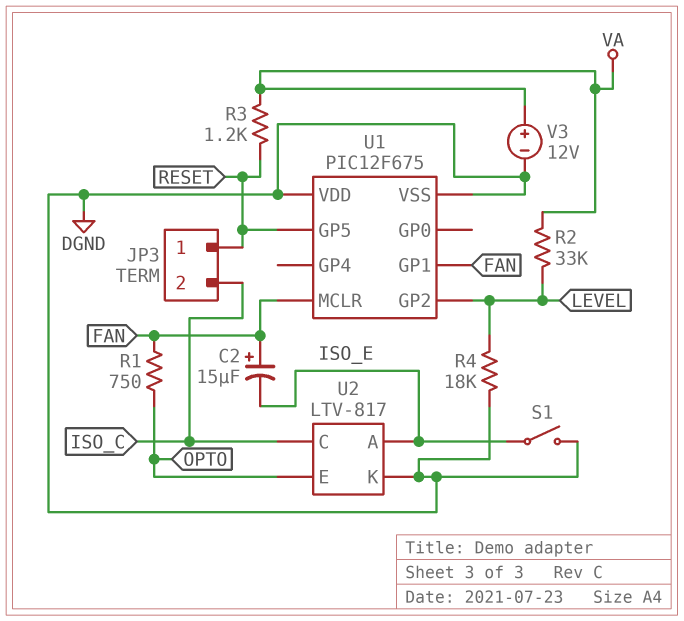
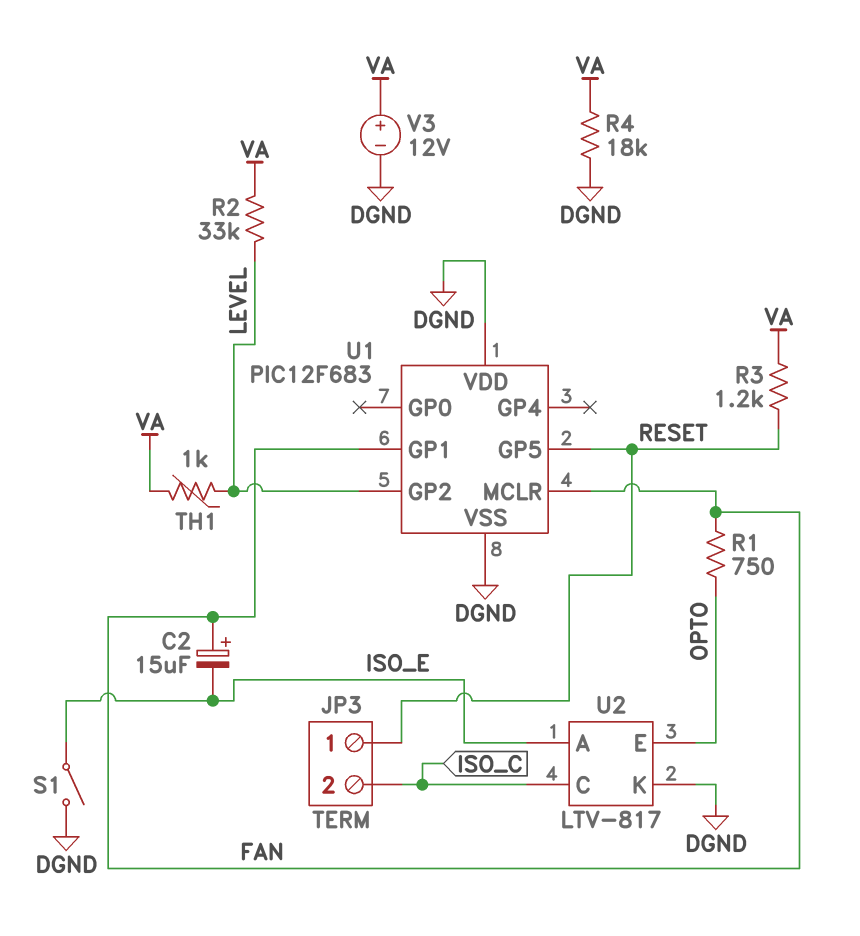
R4: 18k (DGND, LEVEL) -> 18k (DGND, VA)
TH1: none -> 1k (LEVEL, VA)
U1: PIC12F675 -> PIC12F683

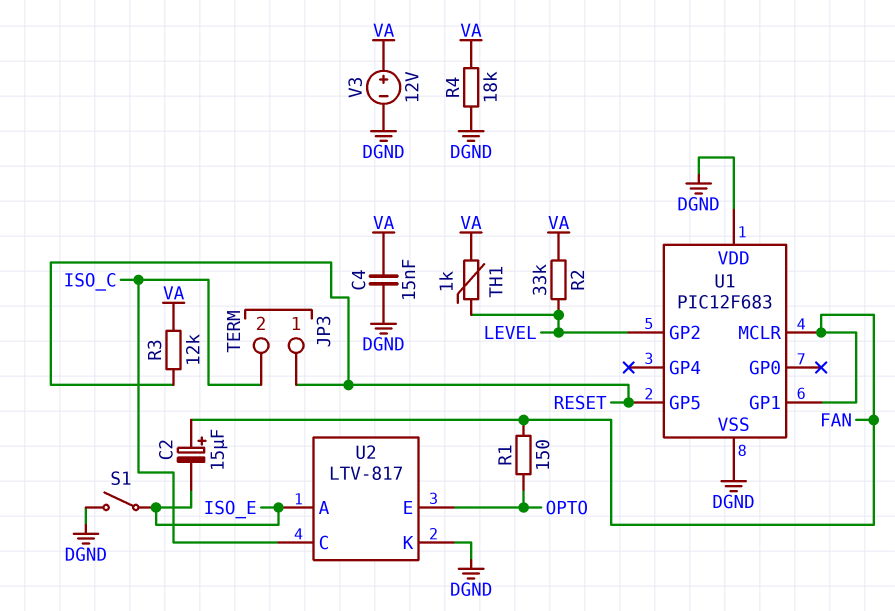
C4: none -> 15nF (DGND, VA)
R1: 750 (FAN, OPTO) -> 150 (FAN, OPTO)
R3: 1.2k (RESET, VA) -> 12k (RESET, VA)

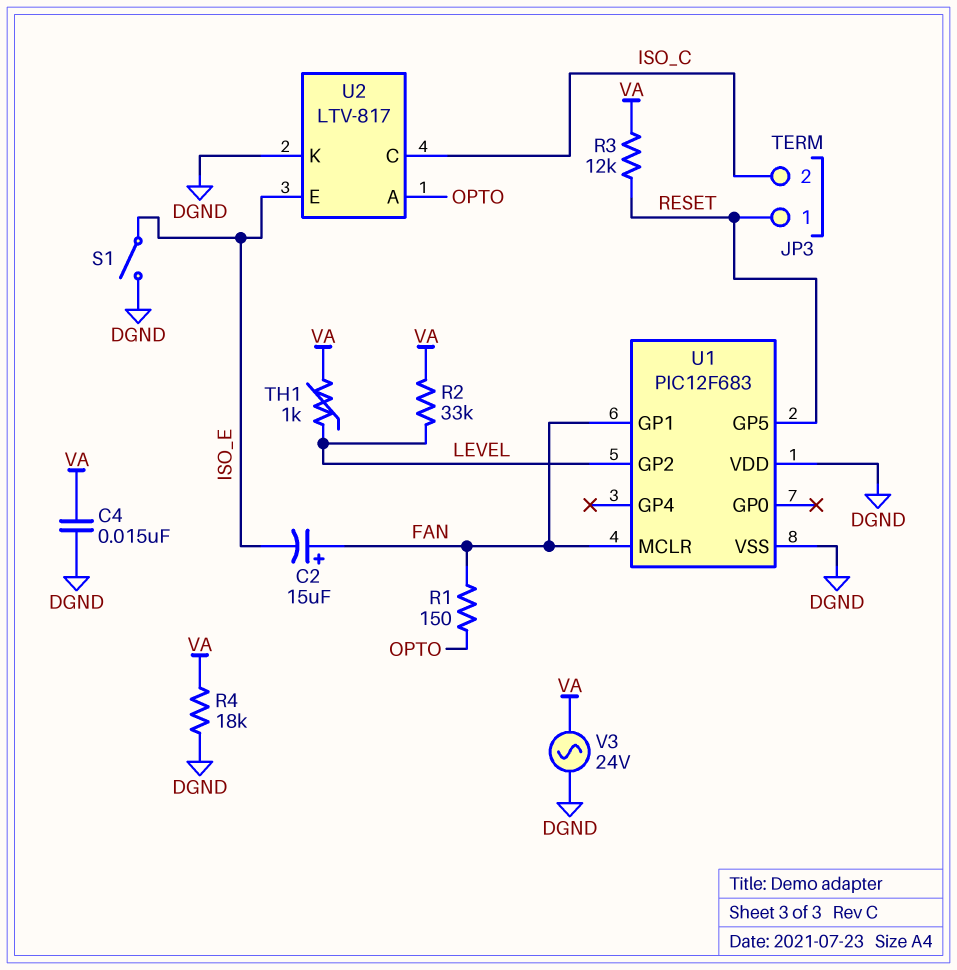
U2 pin A: ISO_E -> OPTO
U2 pin E: OPTO -> ISO_E
V3: 12V (plus VA, minus DGND) -> AC 24V (DGND, VA)

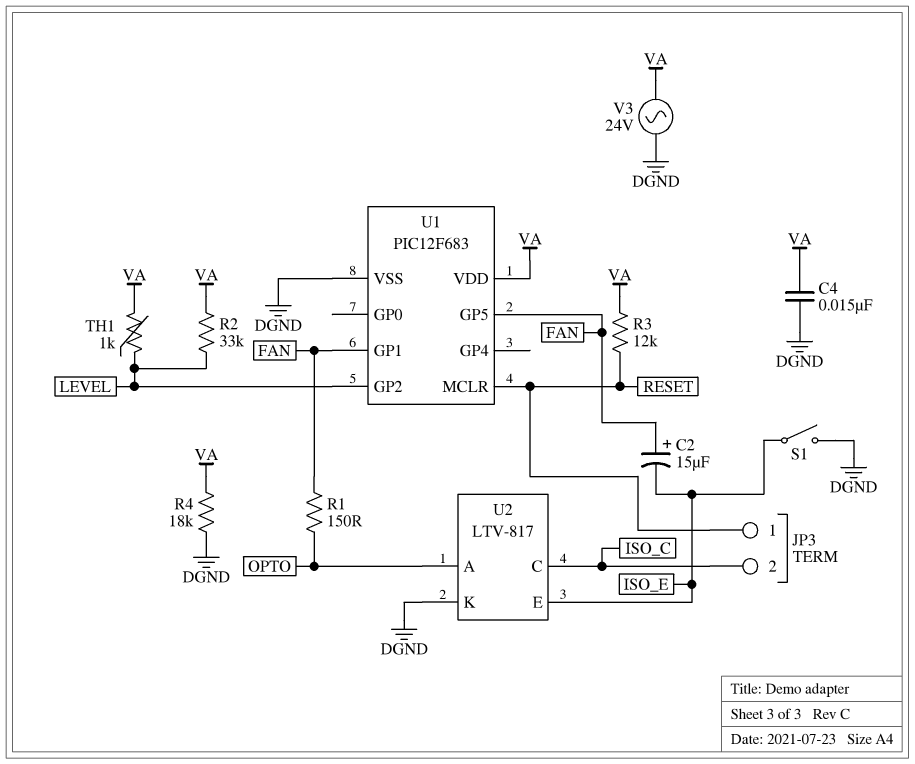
U1 pin GP5: RESET -> FAN
U1 pin MCLR: FAN -> RESET
U1 pin VDD: DGND -> VA

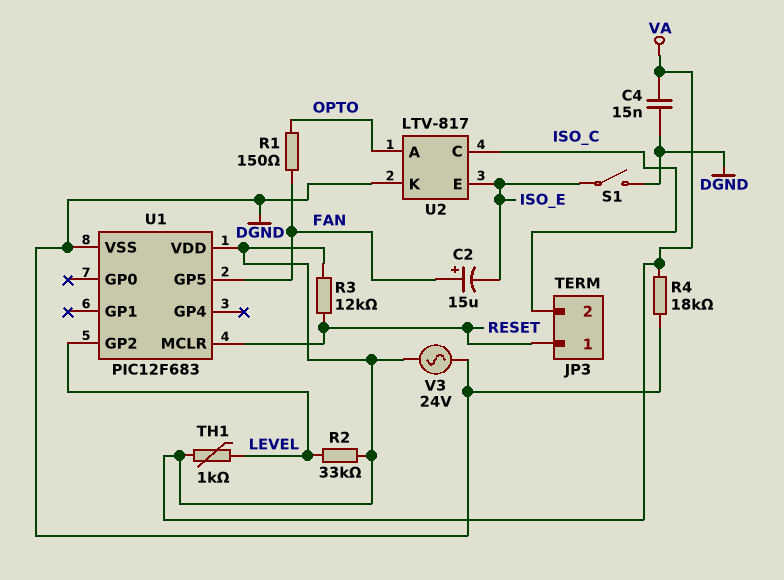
U1 pin GP1: FAN -> none

